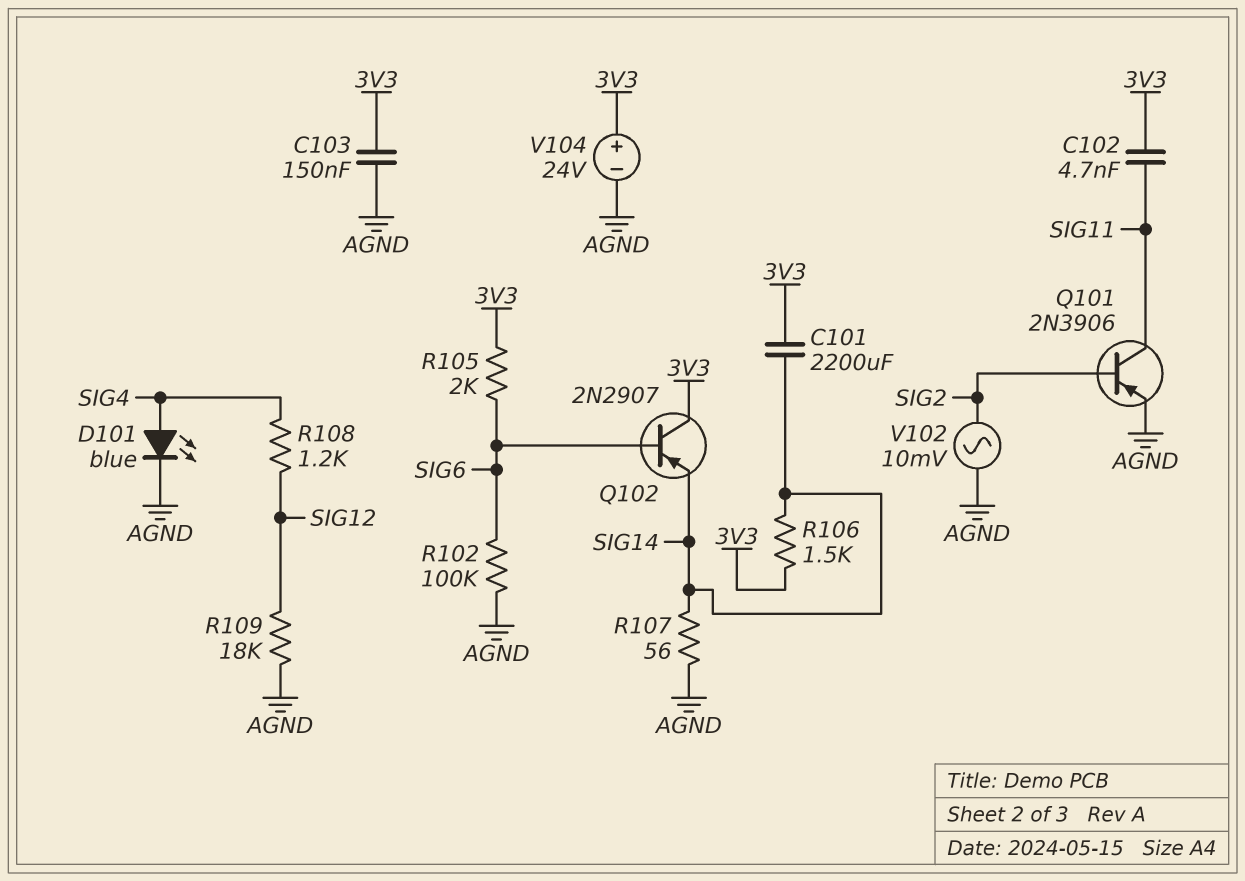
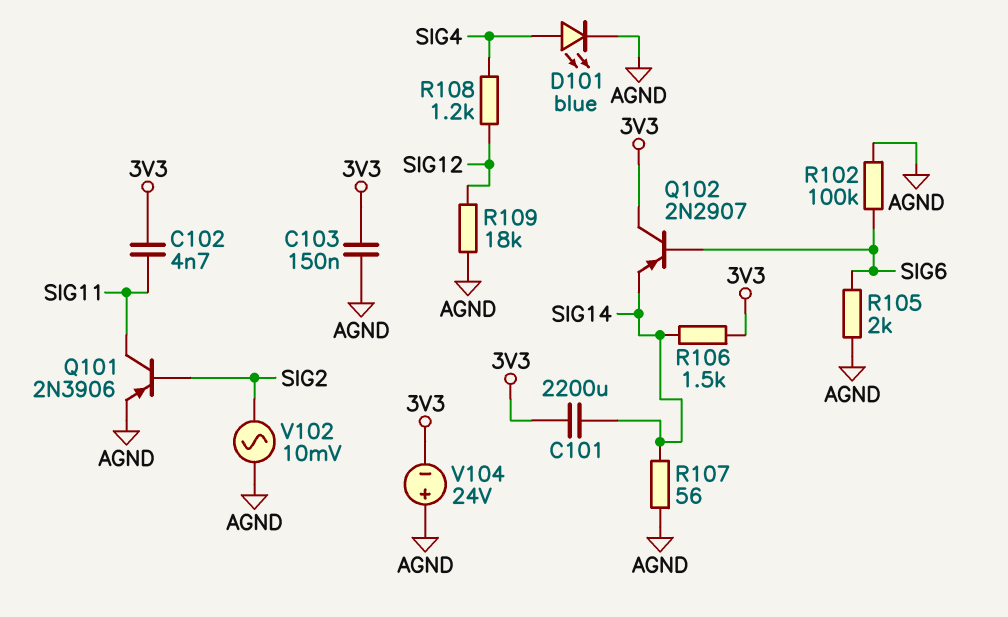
R105: 2k (3V3, SIG6) -> 2k (AGND, SIG6)
V104: 24V (plus 3V3, minus AGND) -> 24V (plus AGND, minus 3V3)

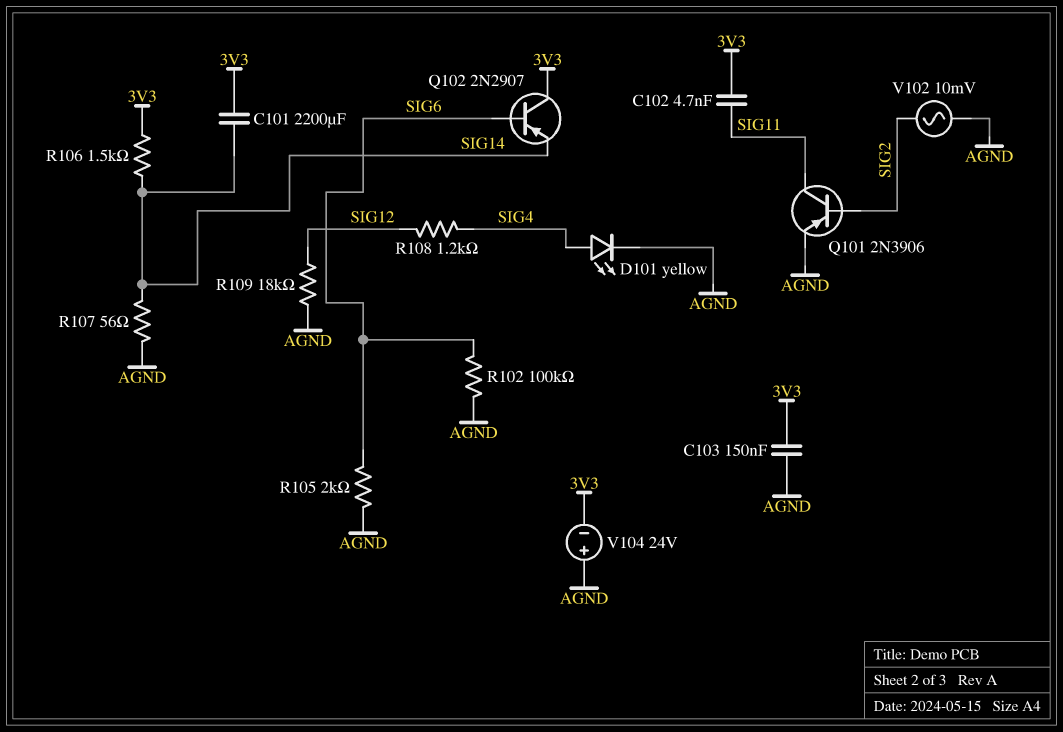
D101: LED blue (A SIG4, K AGND) -> LED yellow (A SIG4, K AGND)

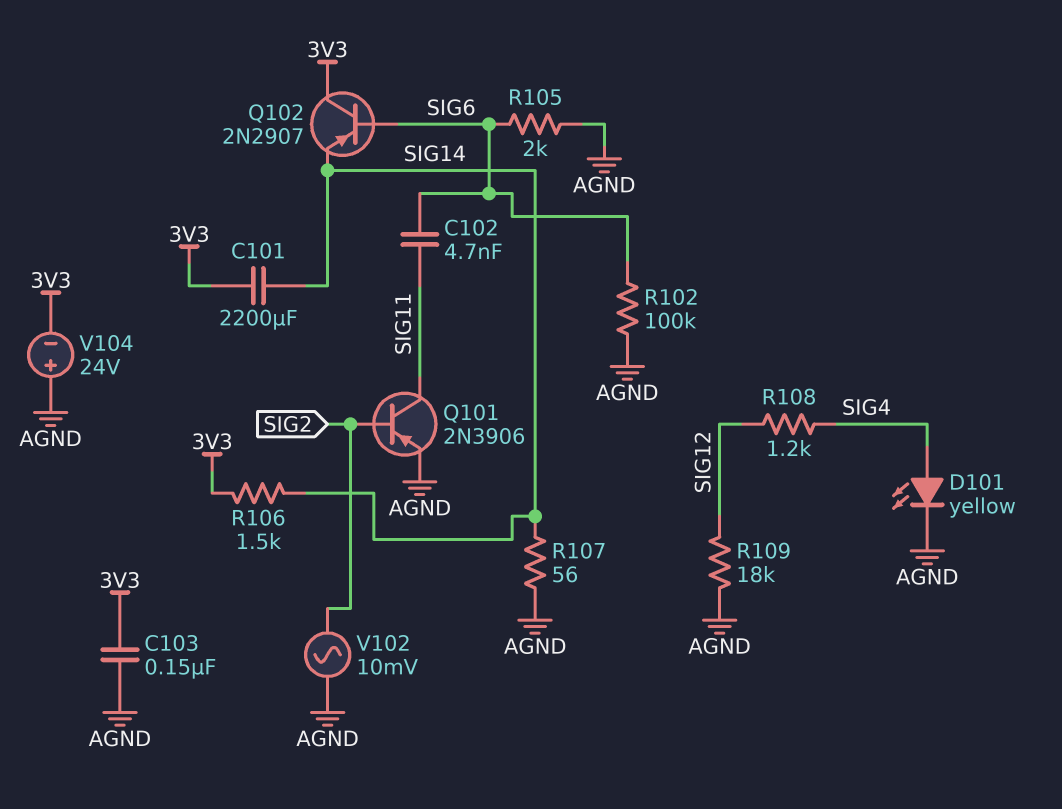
C102: 4.7nF (3V3, SIG11) -> 4.7nF (SIG6, SIG11)

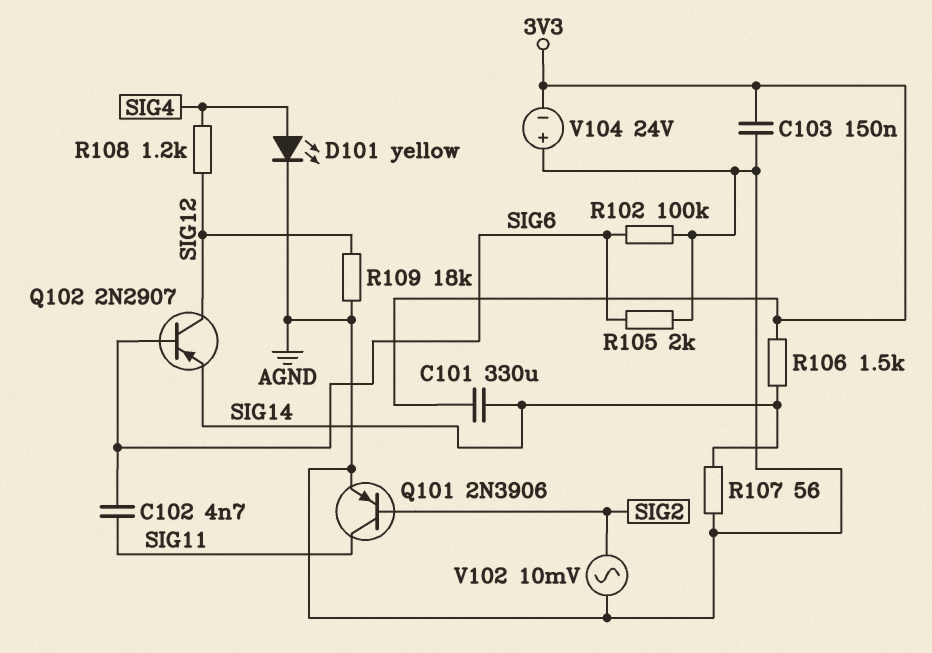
C101: 2200uF (3V3, SIG14) -> 330uF (3V3, SIG14)
Q102: PNP 2N2907 (B SIG6, C 3V3, E SIG14) -> PNP 2N2907 (B SIG6, C SIG12, E SIG14)

